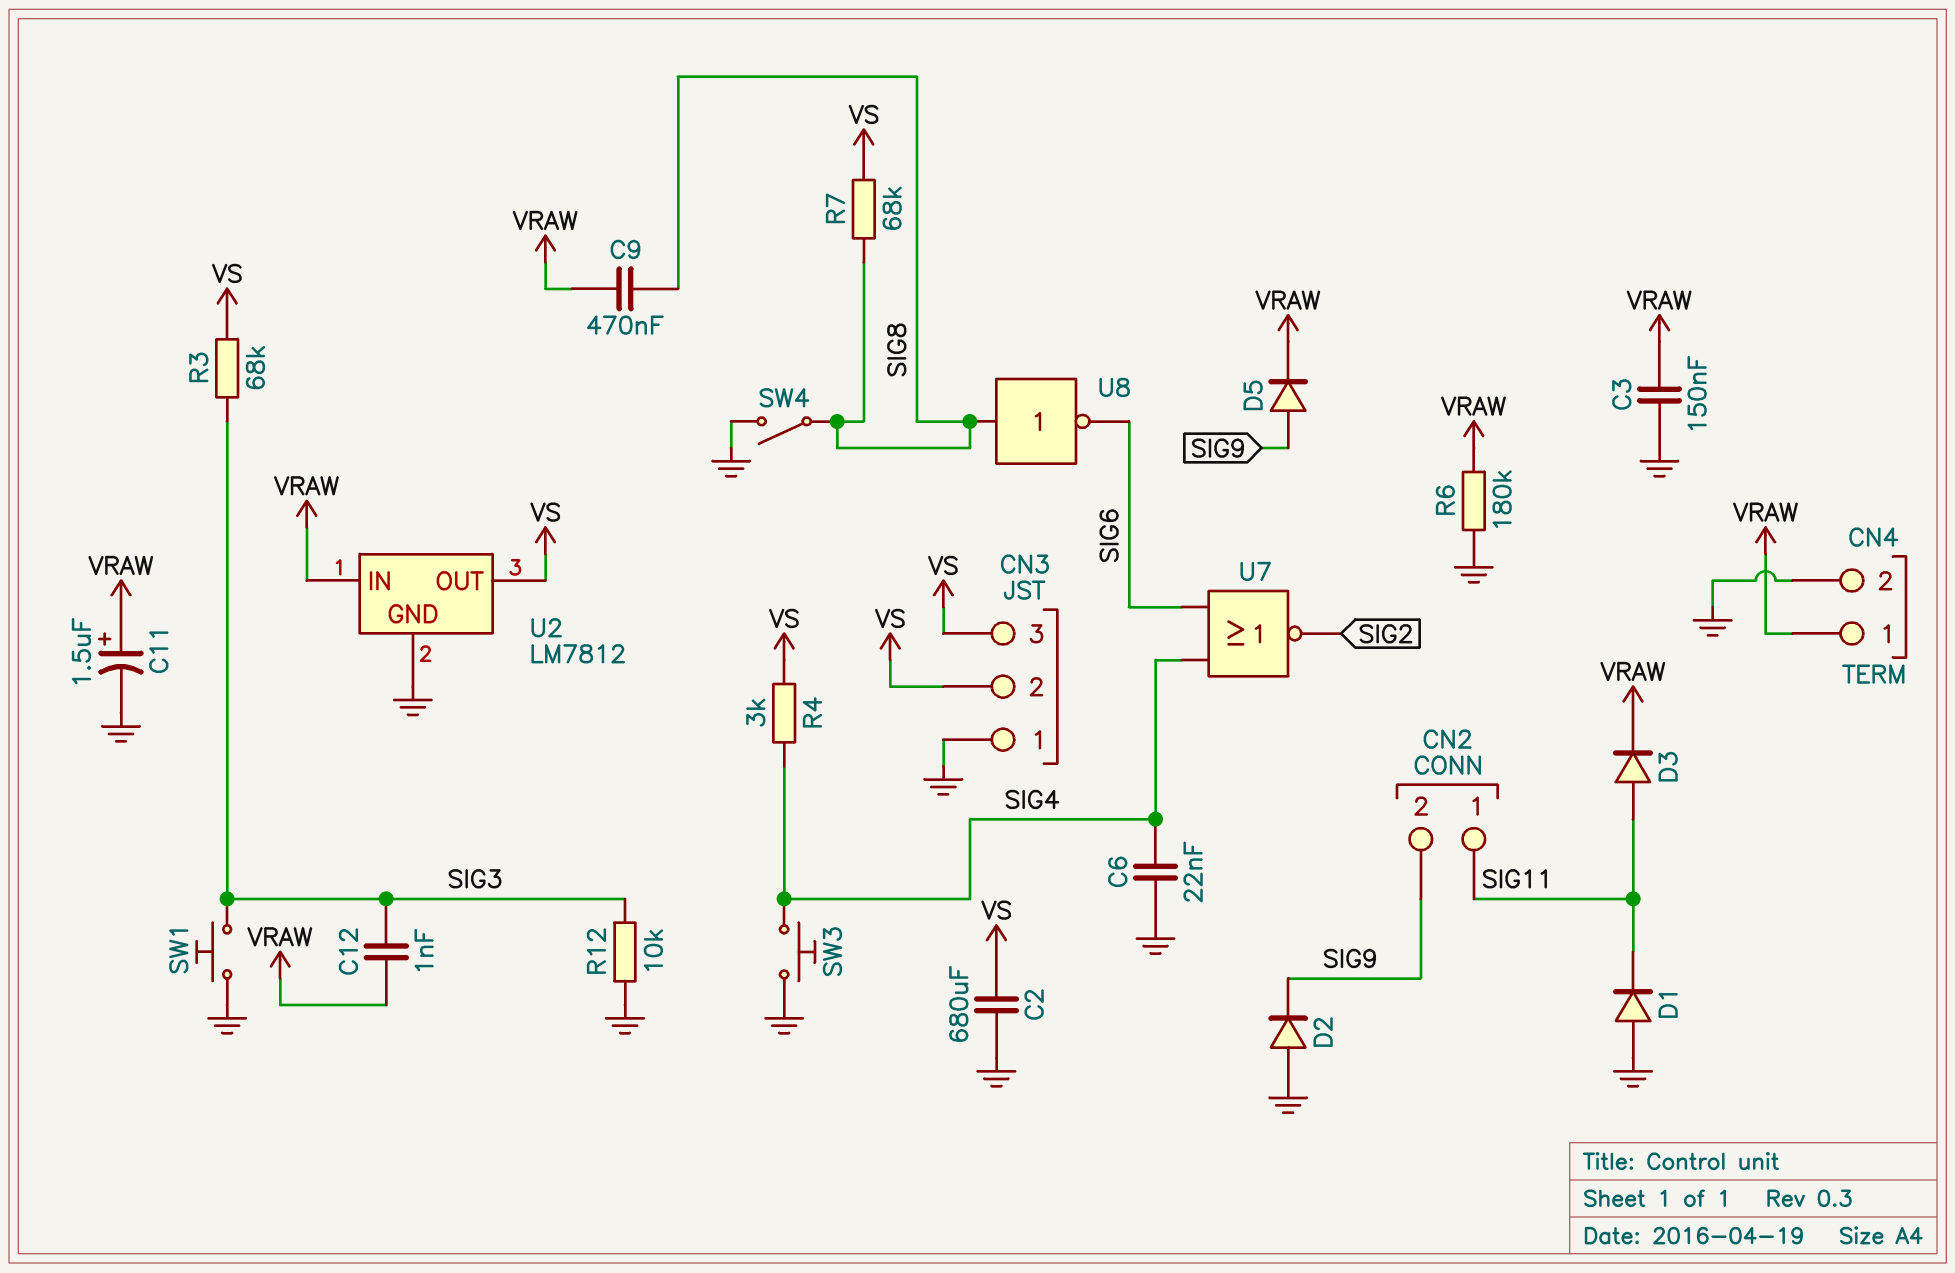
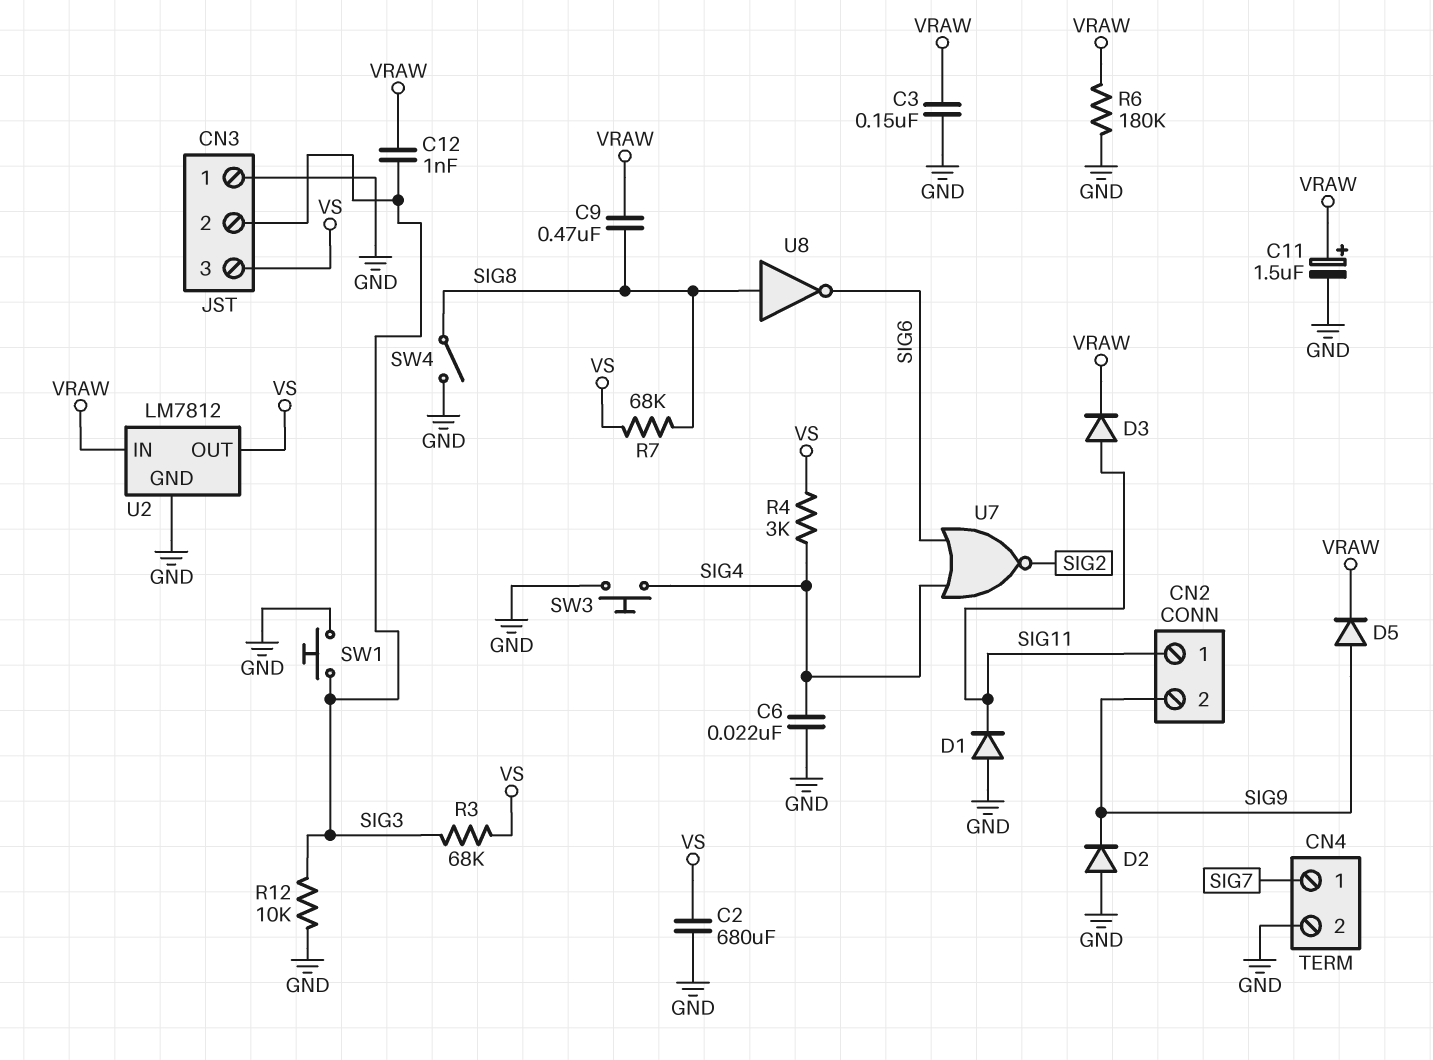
CN3 pin 2: VS -> SIG3
CN4 pin 1: VRAW -> SIG7

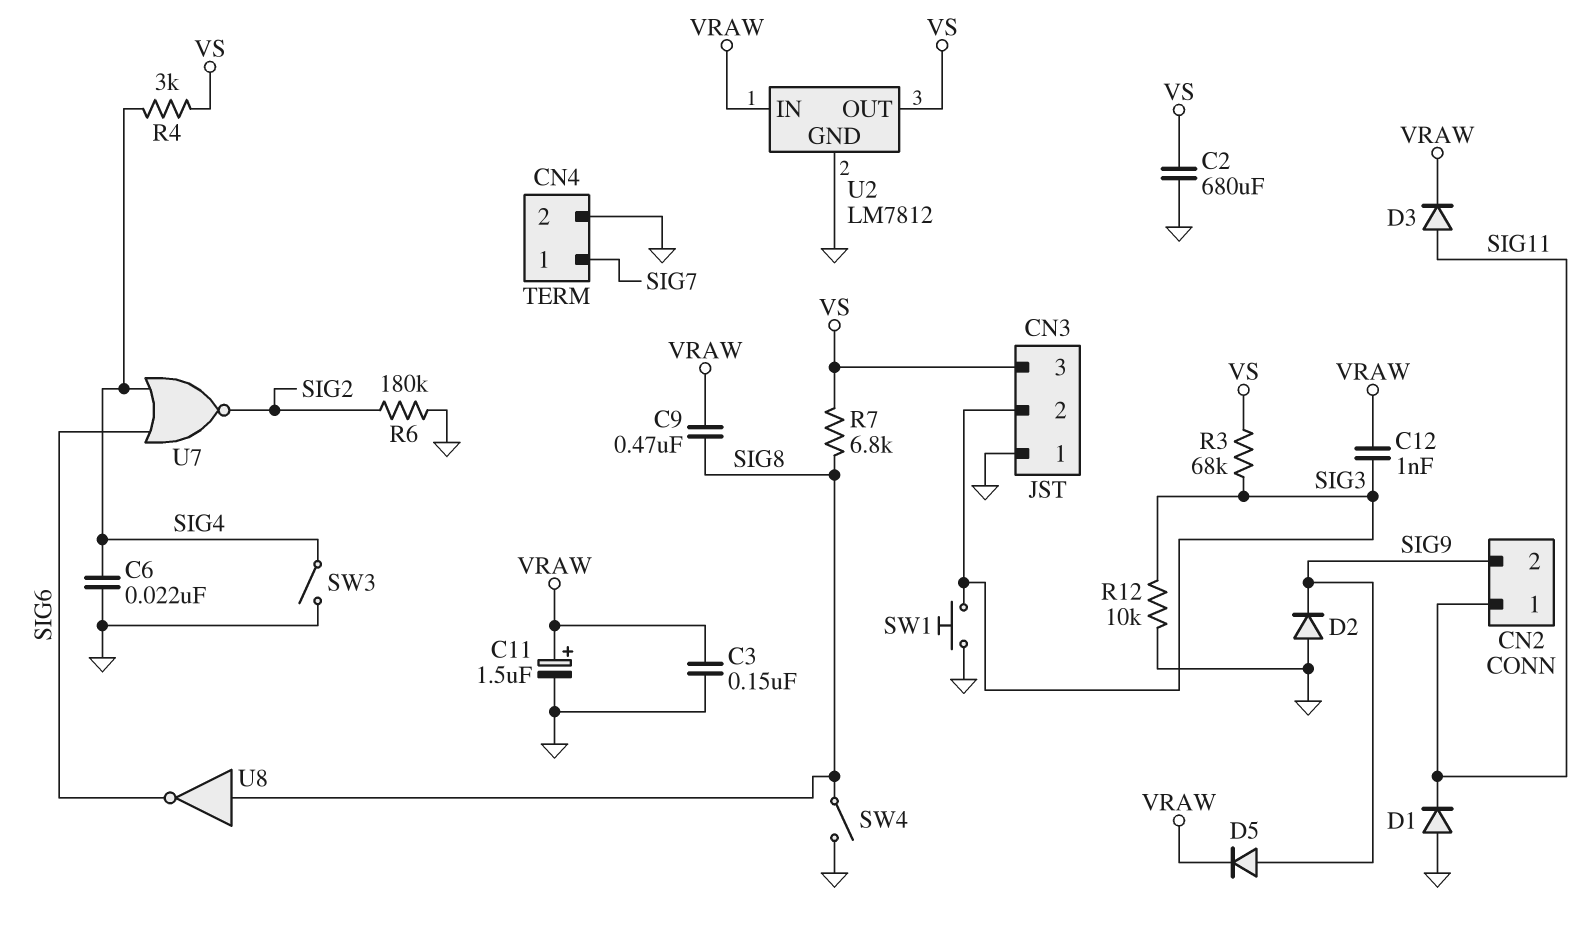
R6: 180k (GND, VRAW) -> 180k (GND, SIG2)
R7: 68k (SIG8, VS) -> 6.8k (SIG8, VS)
SW3: button (GND, SIG4) -> switch (GND, SIG4)

